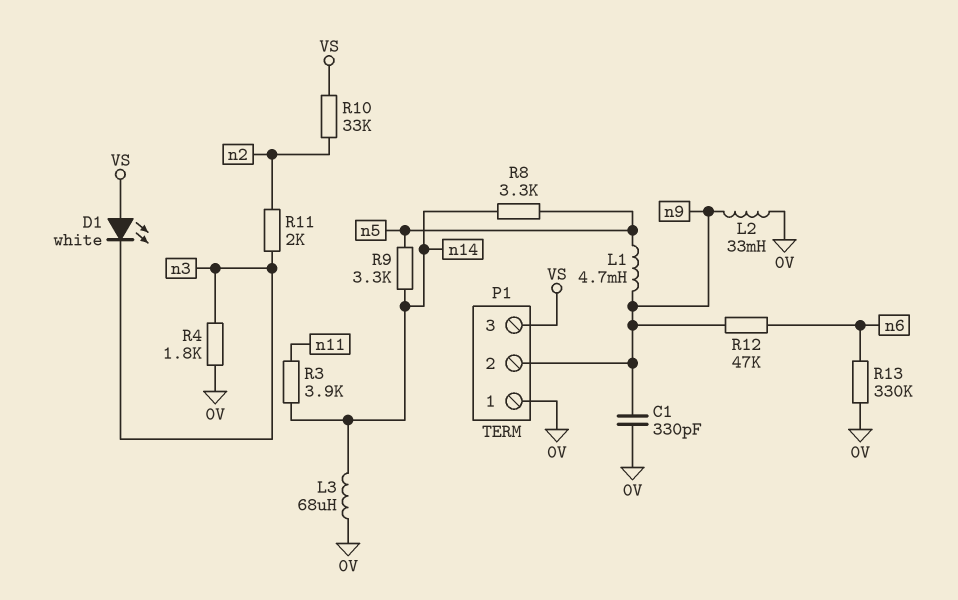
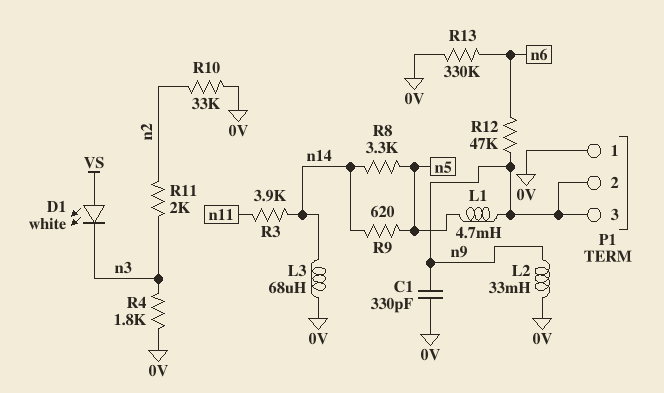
P1 pin 3: VS -> n9
R9: 3.3k (n5, n14) -> 620 (n5, n14)
R10: 33k (VS, n2) -> 33k (0V, n2)

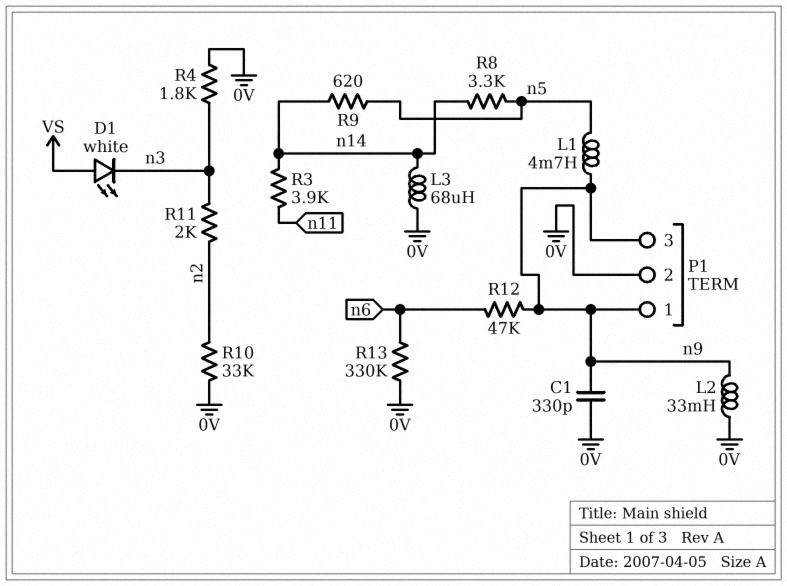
P1 pin 1: 0V -> n9
P1 pin 2: n9 -> 0V

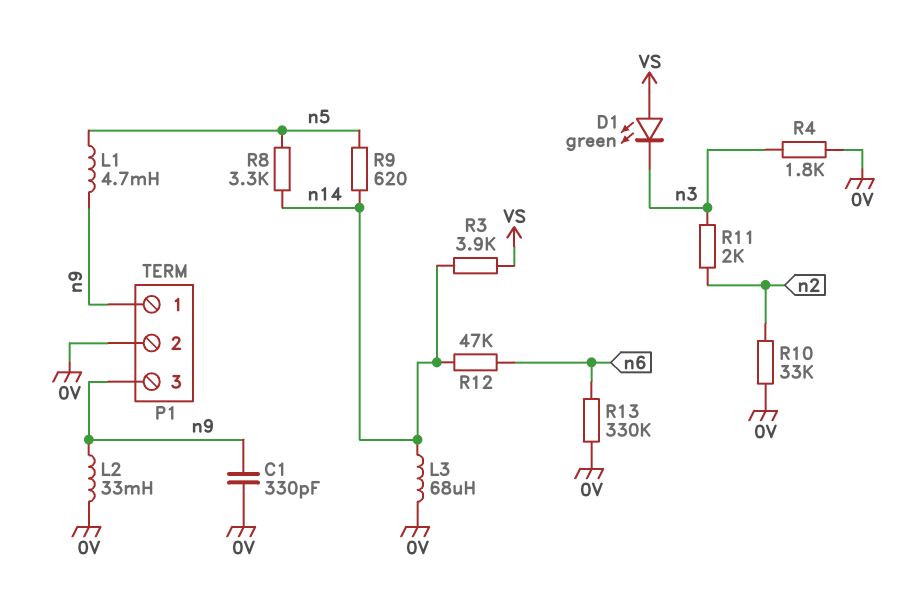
D1: LED white (A VS, K n3) -> LED green (A VS, K n3)
R3: 3.9k (n11, n14) -> 3.9k (VS, n14)
R12: 47k (n6, n9) -> 47k (n6, n14)

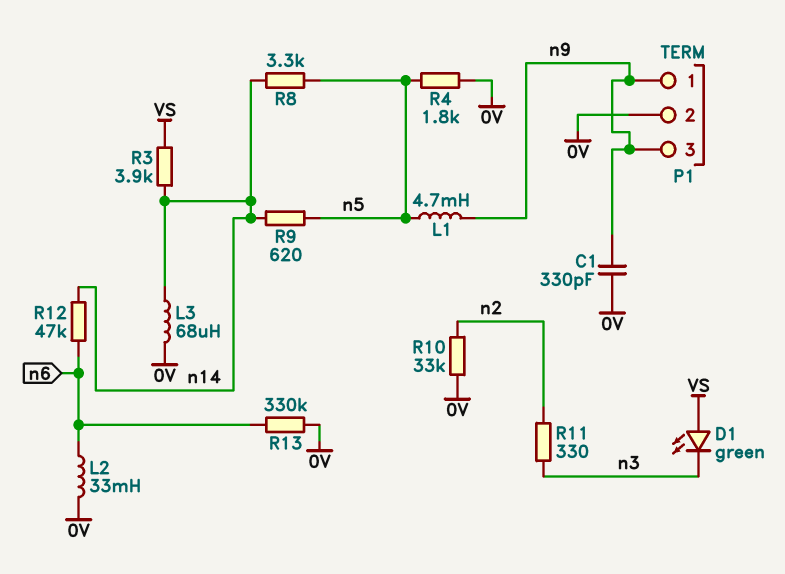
L2: 33mH (0V, n9) -> 33mH (0V, n6)
R4: 1.8k (0V, n3) -> 1.8k (0V, n5)
R11: 2k (n2, n3) -> 330 (n2, n3)

